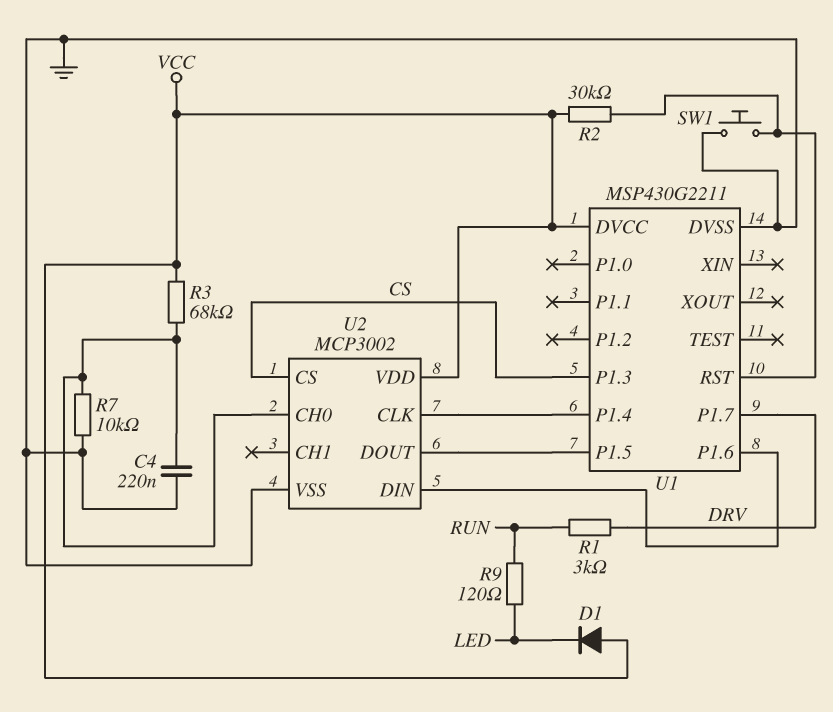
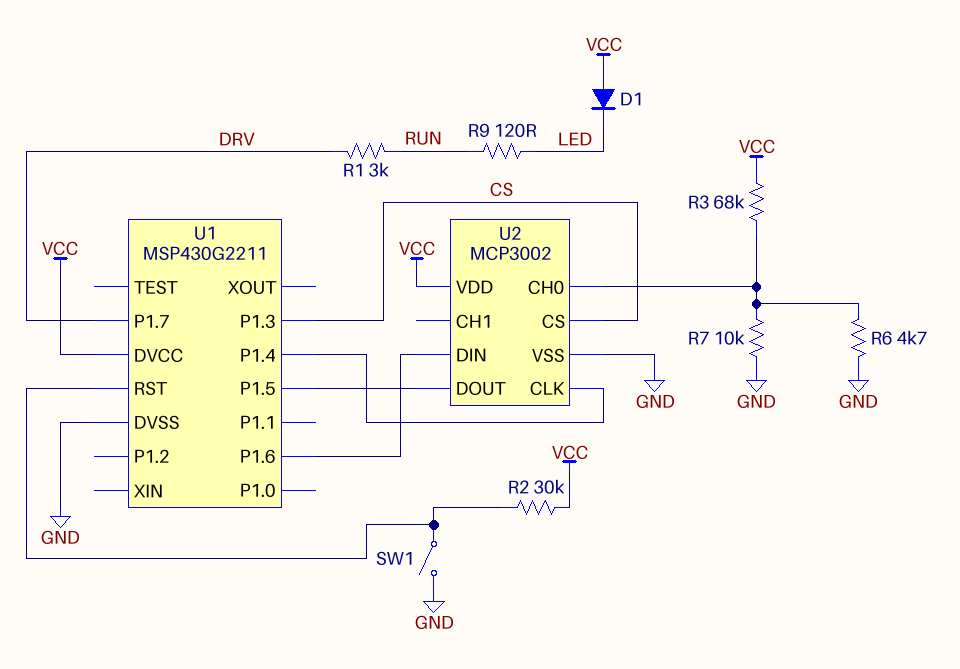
C4: 220nF (GND, U2/CH0) -> none
R6: none -> 4.7k (GND, U2/CH0)
SW1: button (GND, U1/RST) -> switch (GND, U1/RST)

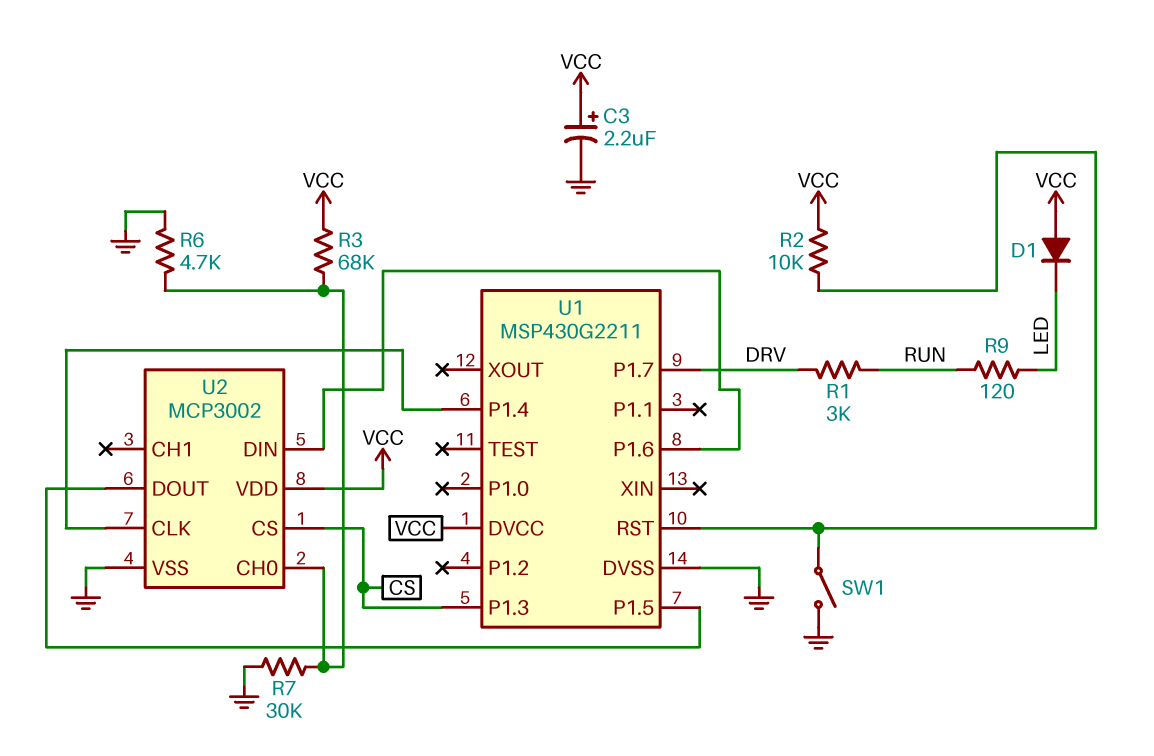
C3: none -> 2.2uF (plus VCC, minus GND)
R2: 30k (U1/RST, VCC) -> 10k (U1/RST, VCC)
R7: 10k (GND, U2/CH0) -> 30k (GND, U2/CH0)

